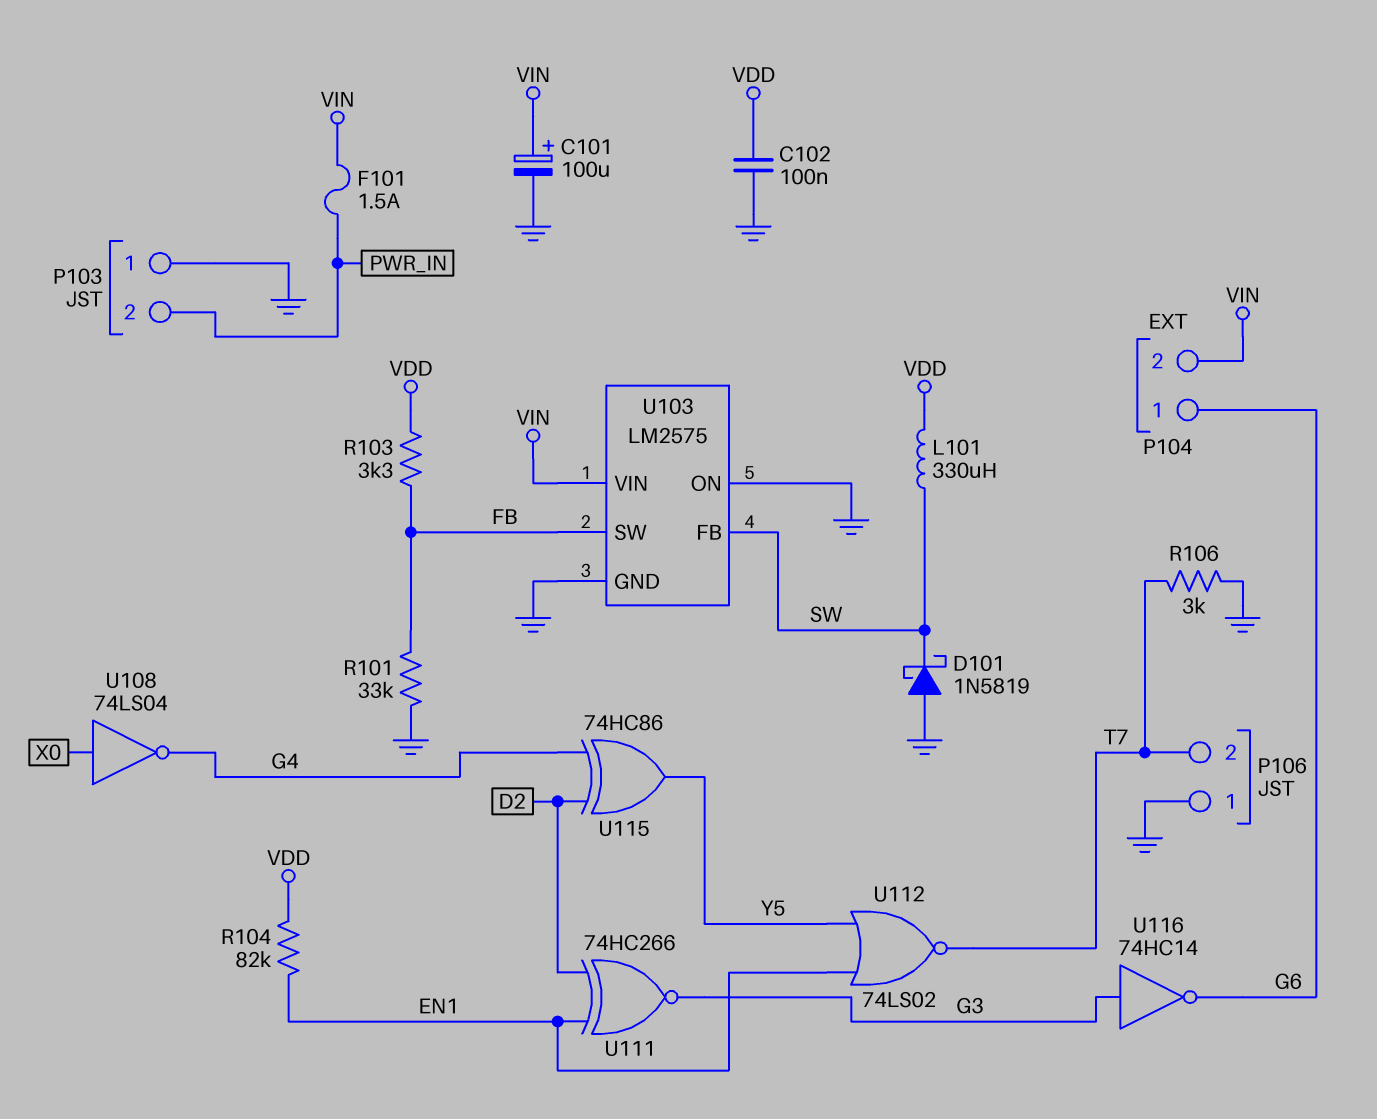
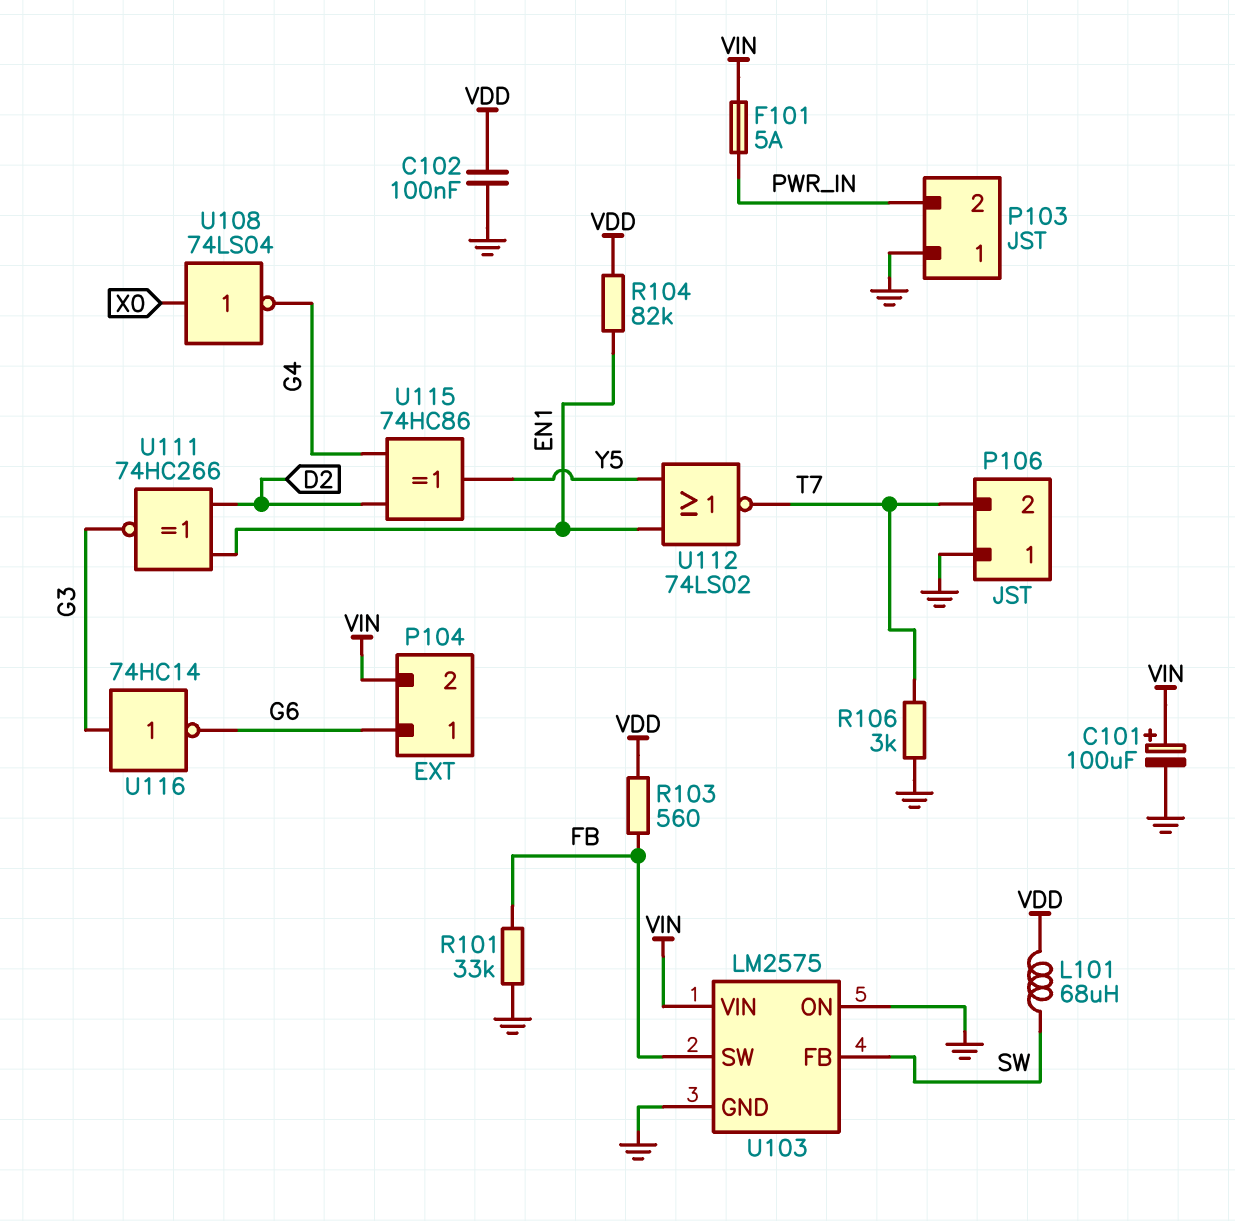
D101: schottky 1N5819 (A GND, K SW) -> none
F101: 1.5A (PWR_IN, VIN) -> 5A (PWR_IN, VIN)
L101: 330uH (SW, VDD) -> 68uH (SW, VDD)
R103: 3.3k (FB, VDD) -> 560 (FB, VDD)

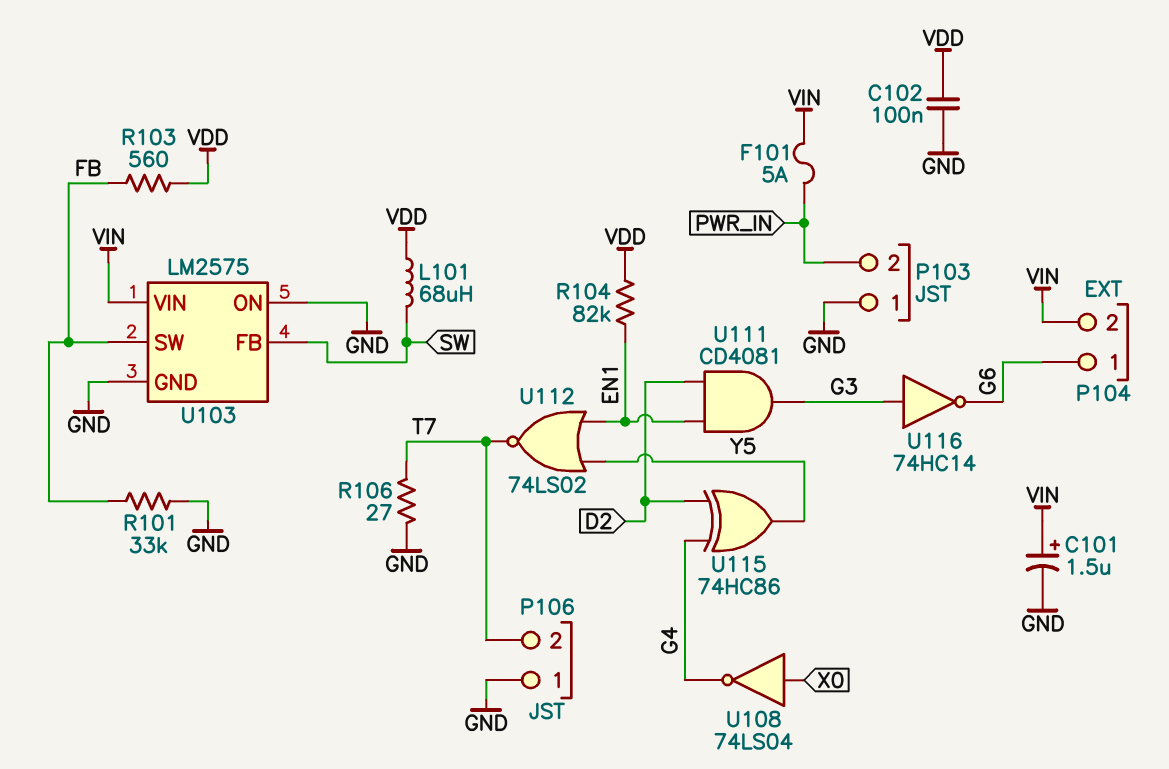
C101: 100uF (plus VIN, minus GND) -> 1.5uF (plus VIN, minus GND)
R106: 3k (GND, T7) -> 27 (GND, T7)
U111: XNOR 74HC266 (in D2, in EN1, out G3) -> AND CD4081 (in D2, in EN1, out G3)

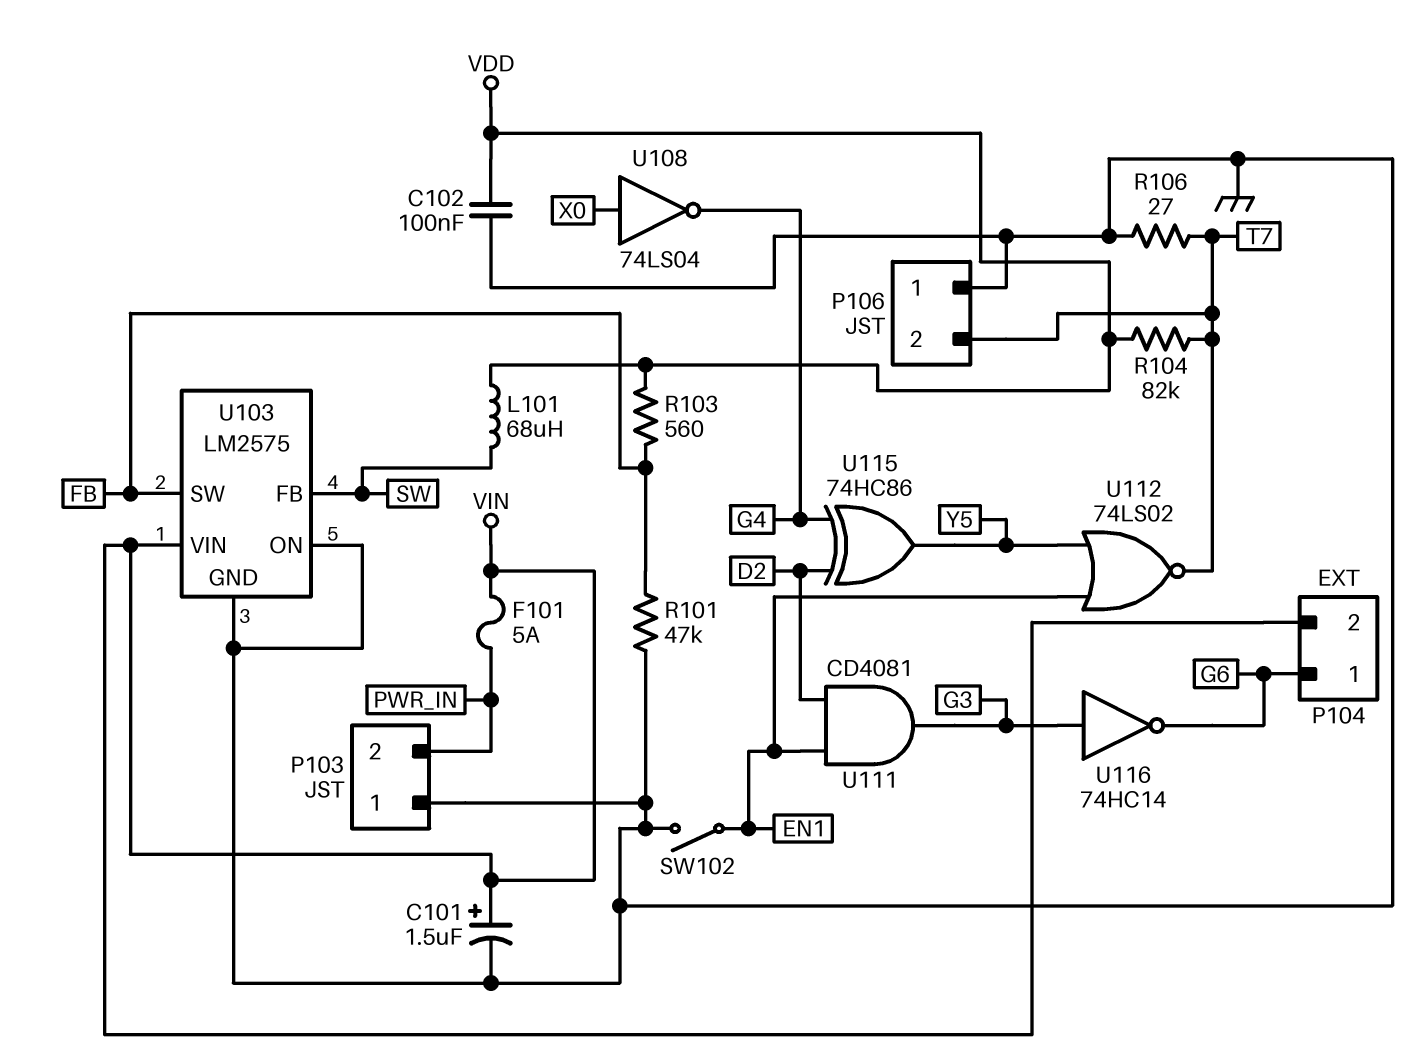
R101: 33k (FB, GND) -> 47k (FB, GND)
R104: 82k (EN1, VDD) -> 82k (T7, VDD)
SW102: none -> switch (EN1, GND)

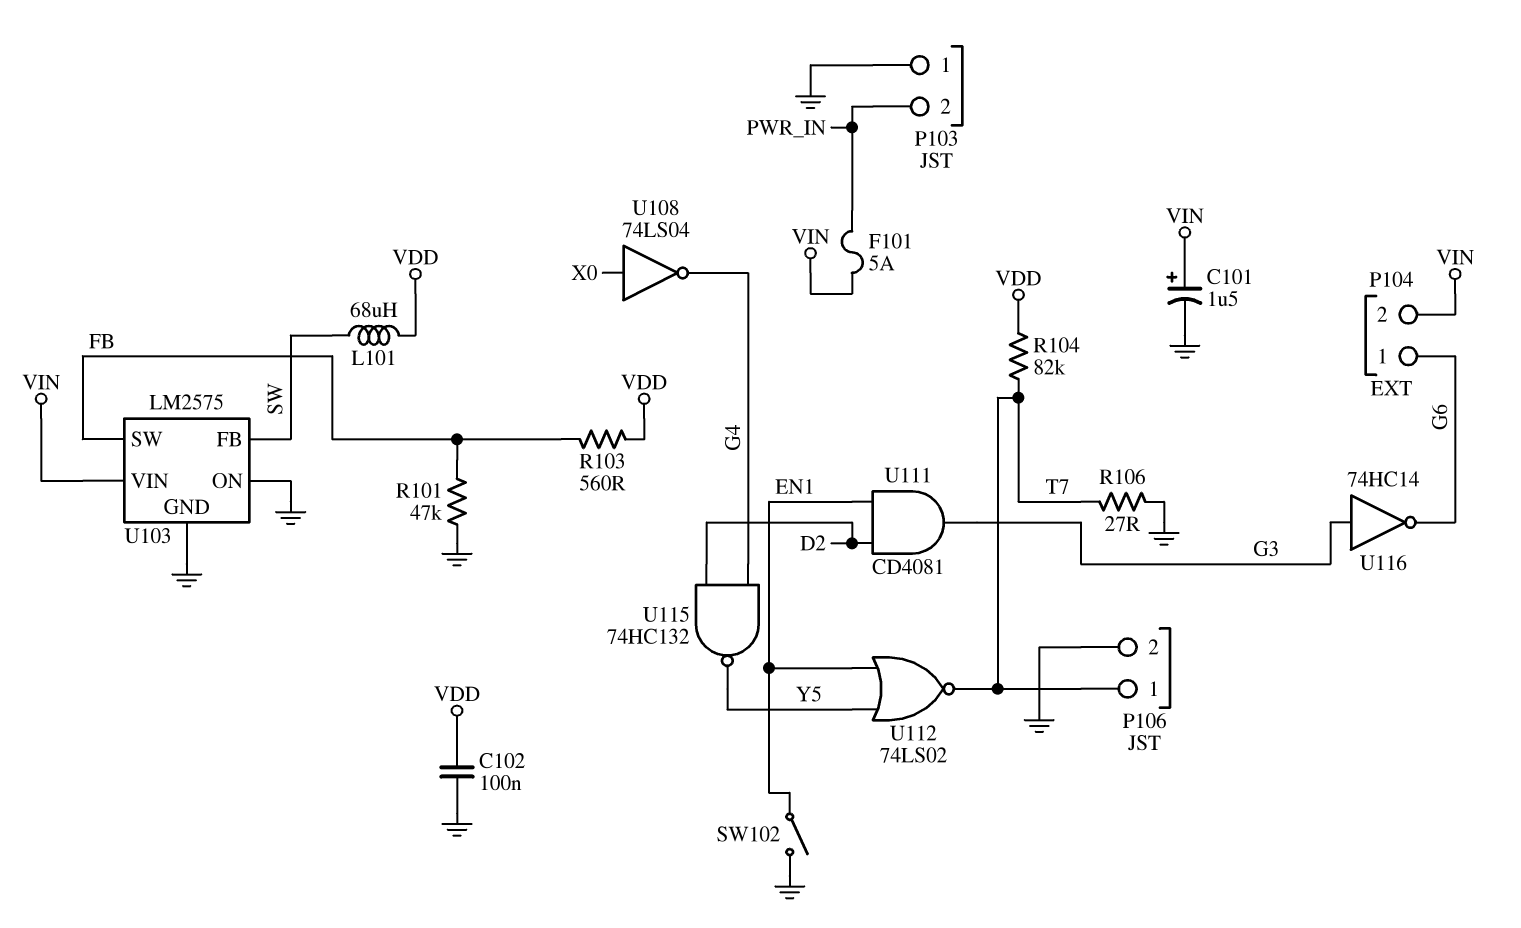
P106 pin 1: GND -> T7
P106 pin 2: T7 -> GND
U115: XOR 74HC86 (in D2, in G4, out Y5) -> NAND 74HC132 (in D2, in G4, out Y5)

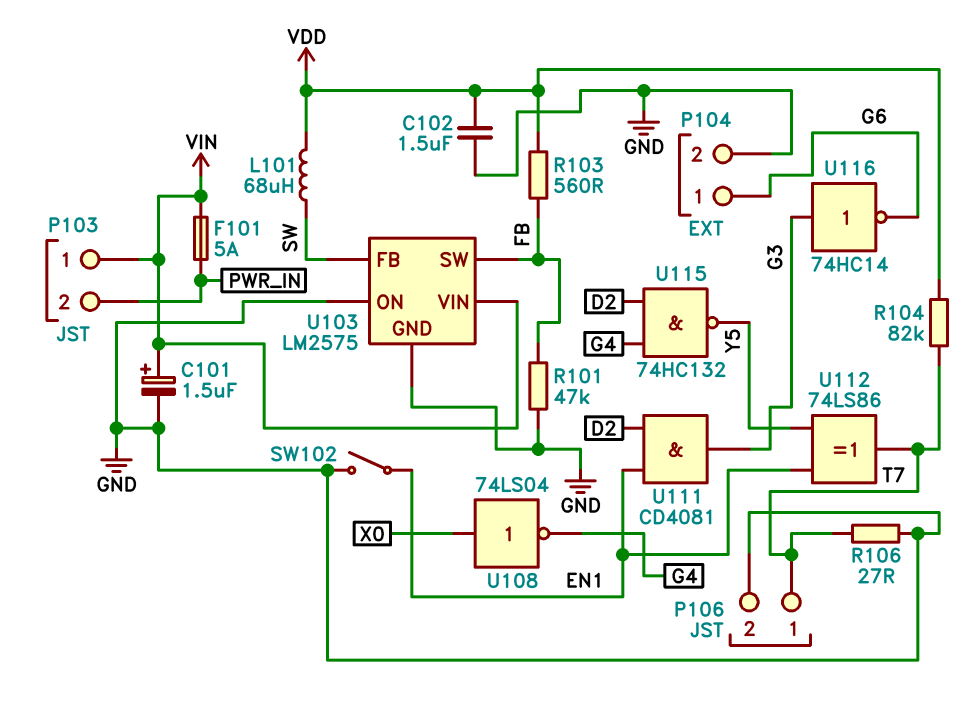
C102: 100nF (GND, VDD) -> 1.5uF (GND, VDD)
P103 pin 1: GND -> VIN
P104 pin 2: VIN -> GND
U112: NOR 74LS02 (in EN1, in Y5, out T7) -> XOR 74LS86 (in EN1, in Y5, out T7)

